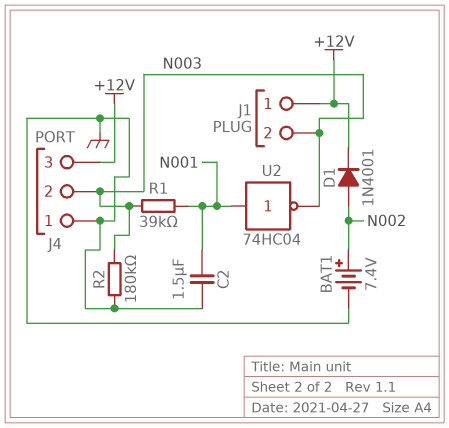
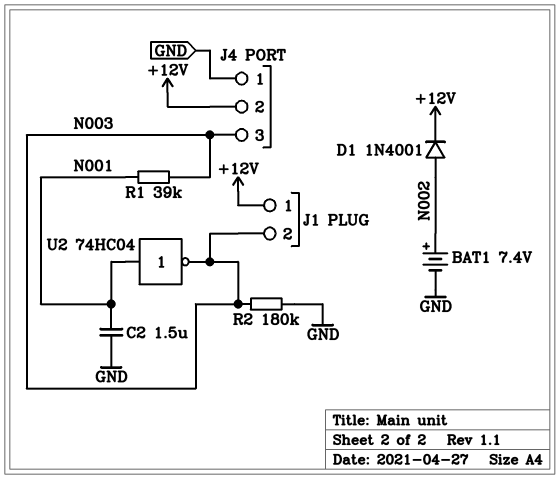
J4 pin 2: N003 -> +12V
J4 pin 3: +12V -> N003

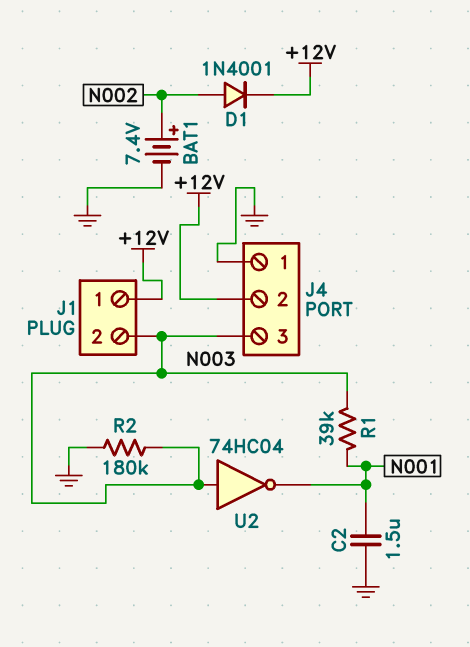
U2: NOT 74HC04 (in N001, out N003) -> NOT 74HC04 (in N003, out N001)

